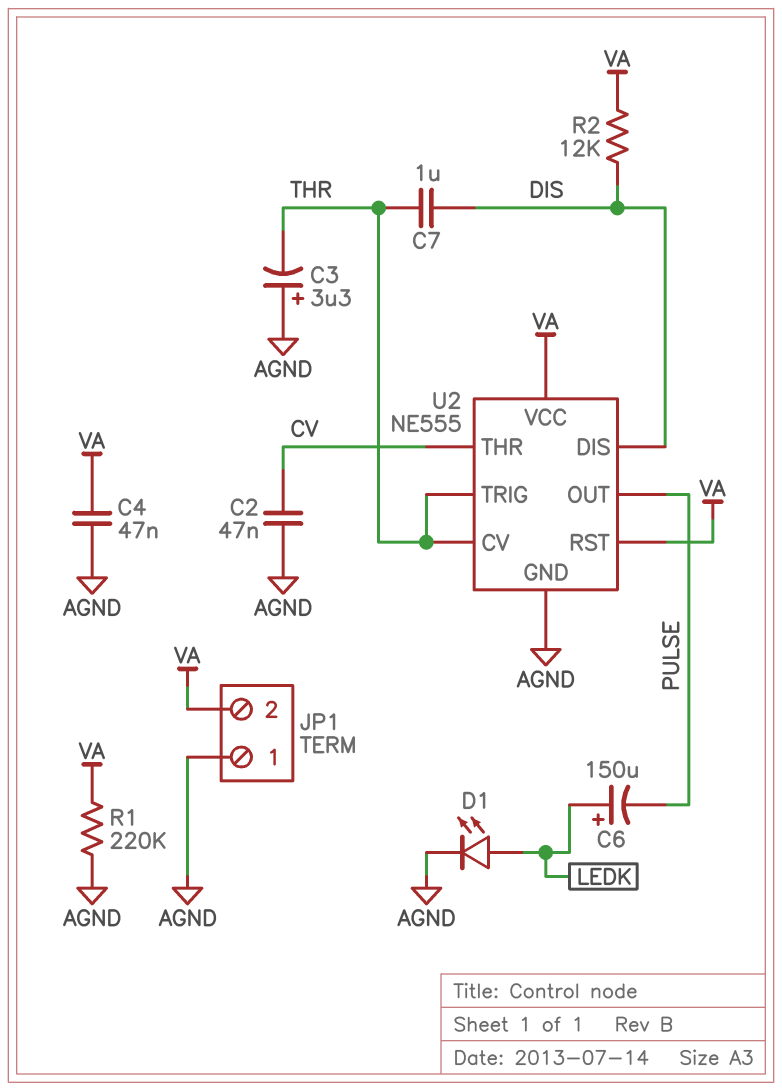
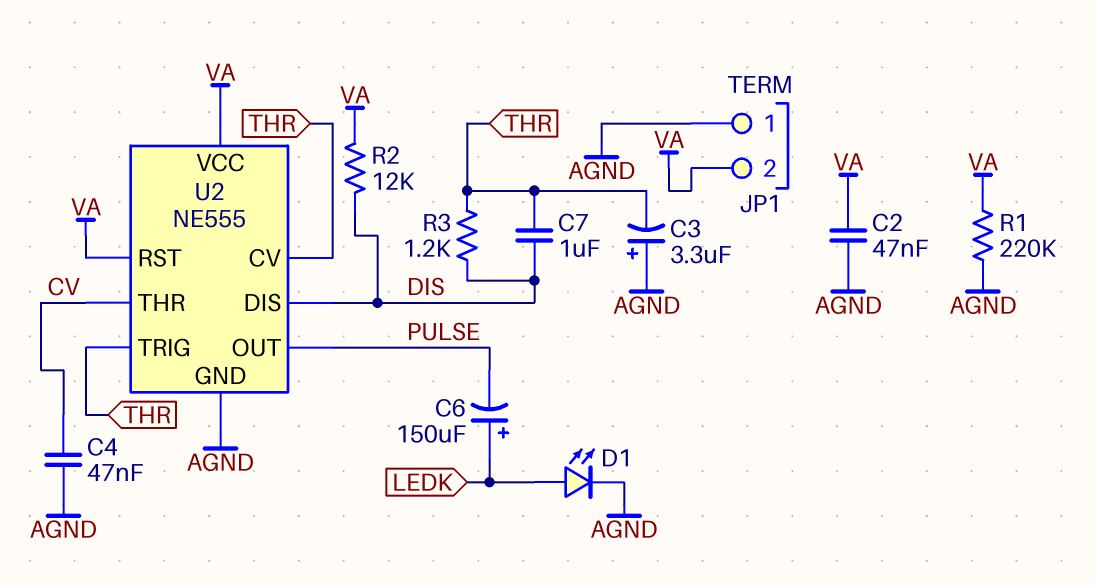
C2: 47nF (AGND, CV) -> 47nF (AGND, VA)
C4: 47nF (AGND, VA) -> 47nF (AGND, CV)
R3: none -> 1.2k (DIS, THR)

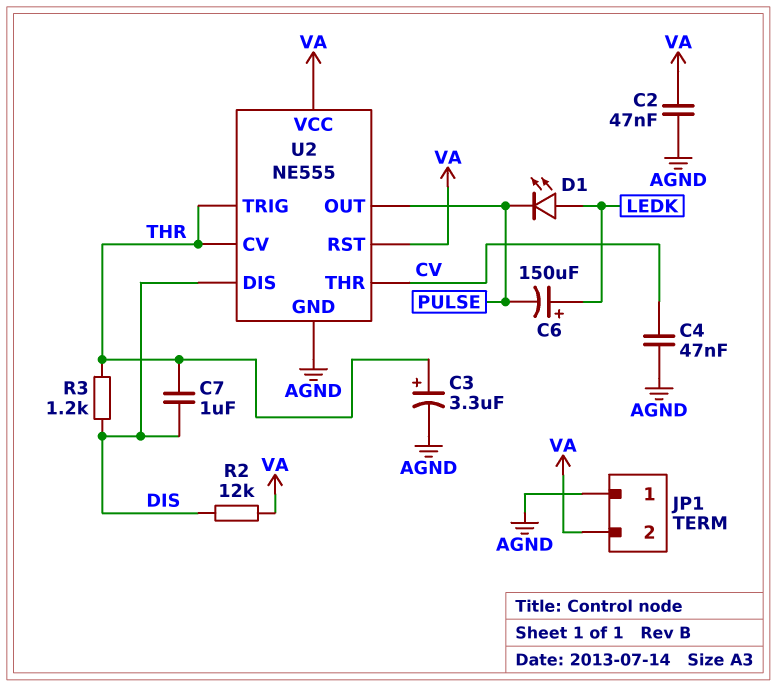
C3: 3.3uF (plus AGND, minus THR) -> 3.3uF (plus THR, minus AGND)
D1: LED (A LEDK, K AGND) -> LED (A LEDK, K PULSE)
R1: 220k (AGND, VA) -> none

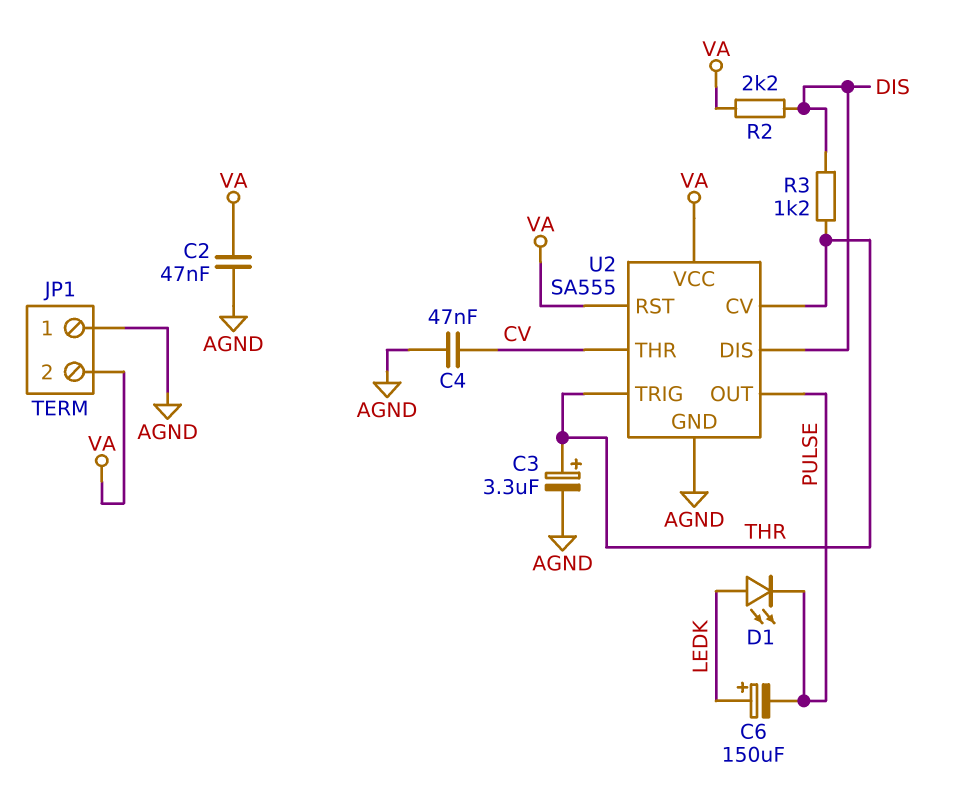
C7: 1uF (DIS, THR) -> none
R2: 12k (DIS, VA) -> 2.2k (DIS, VA)
U2: NE555 -> SA555

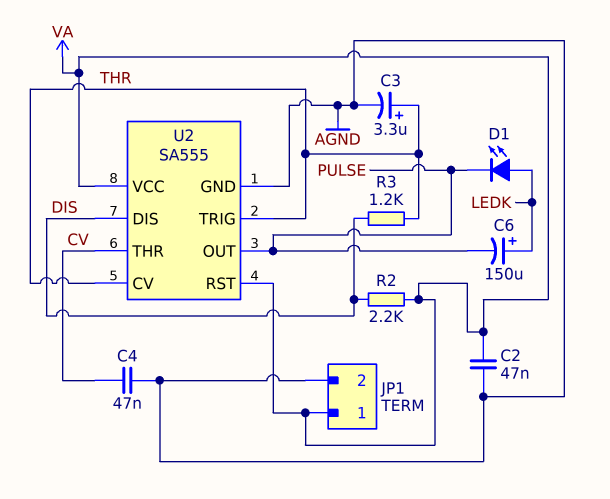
JP1 pin 1: AGND -> VA
JP1 pin 2: VA -> AGND

